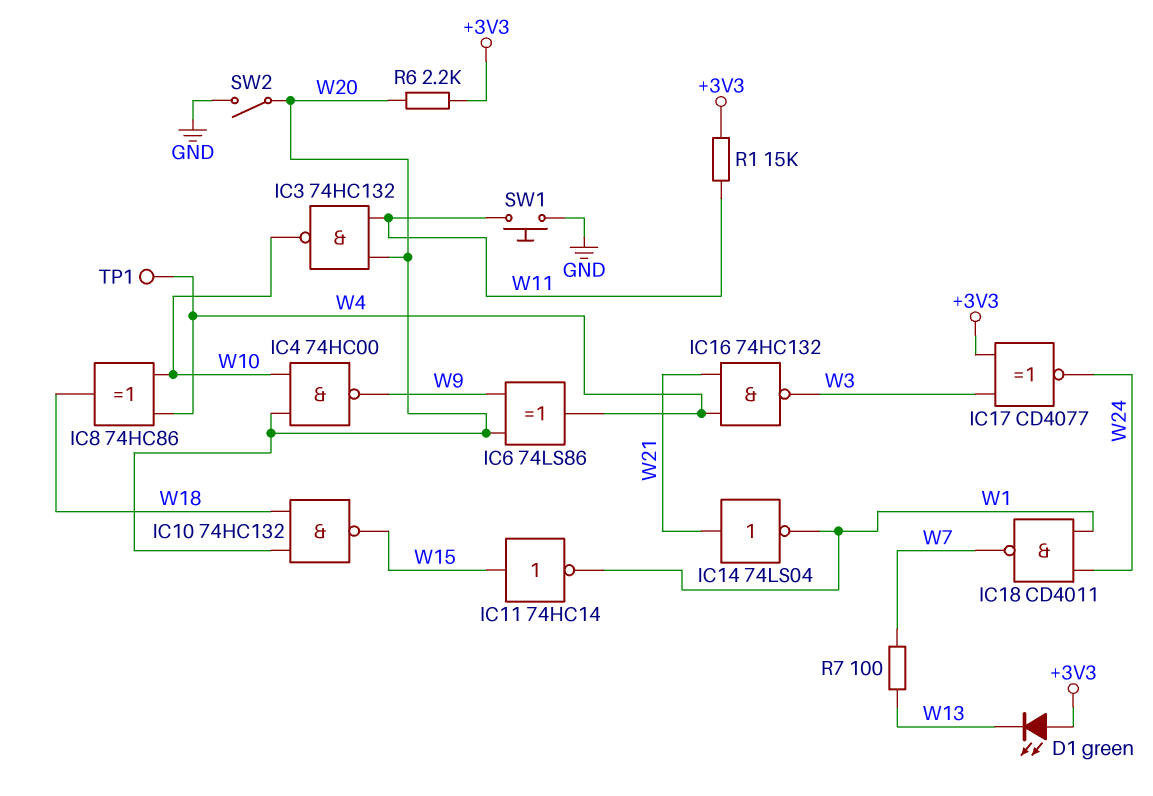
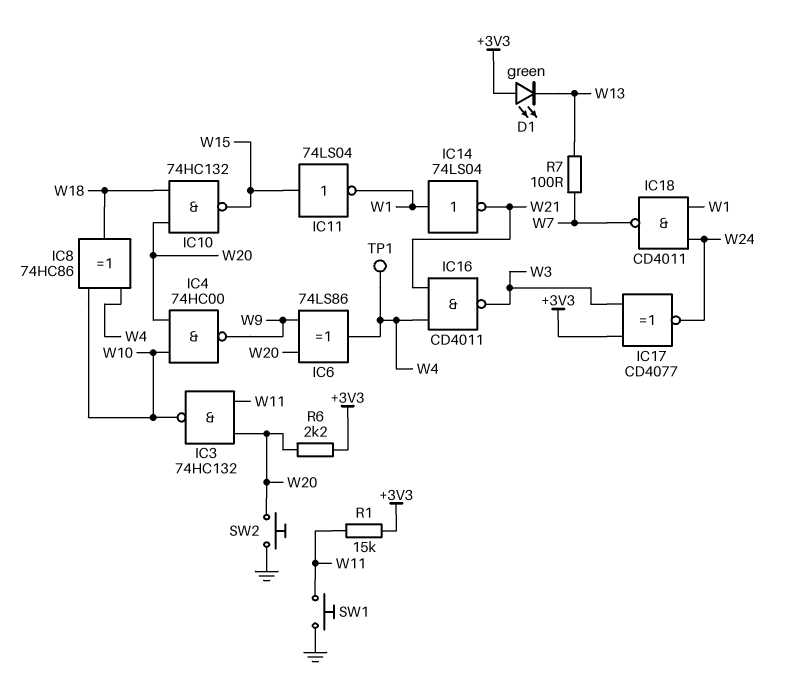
IC11: NOT 74HC14 (in W15, out W1) -> NOT 74LS04 (in W15, out W1)
IC14: NOT 74LS04 (in W21, out W1) -> NOT 74LS04 (in W1, out W21)
IC16: NAND 74HC132 (in W4, in W21, out W3) -> NAND CD4011 (in W4, in W21, out W3)
SW2: switch (GND, W20) -> button (GND, W20)

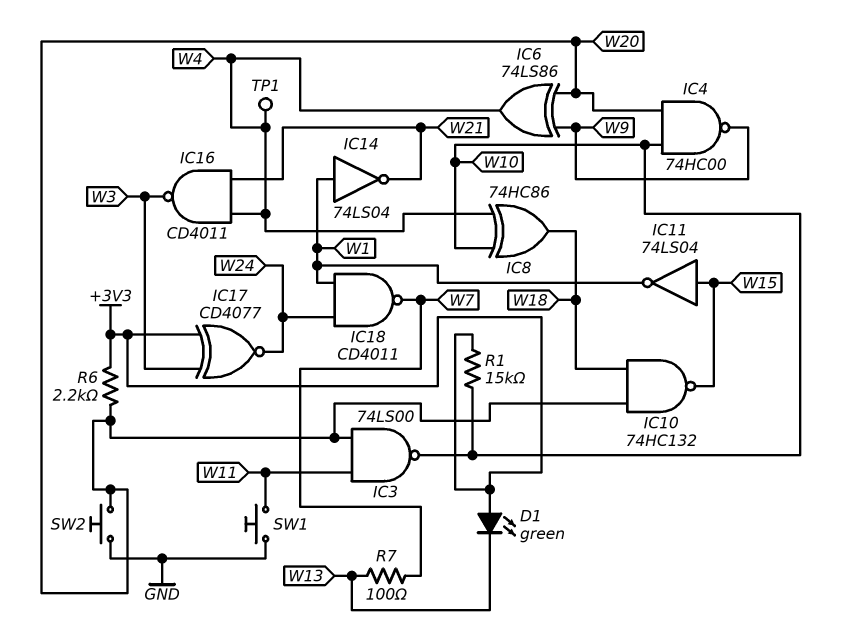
IC3: NAND 74HC132 (in W11, in W20, out W10) -> NAND 74LS00 (in W11, in W20, out W10)
R1: 15k (+3V3, W11) -> 15k (+3V3, W10)

